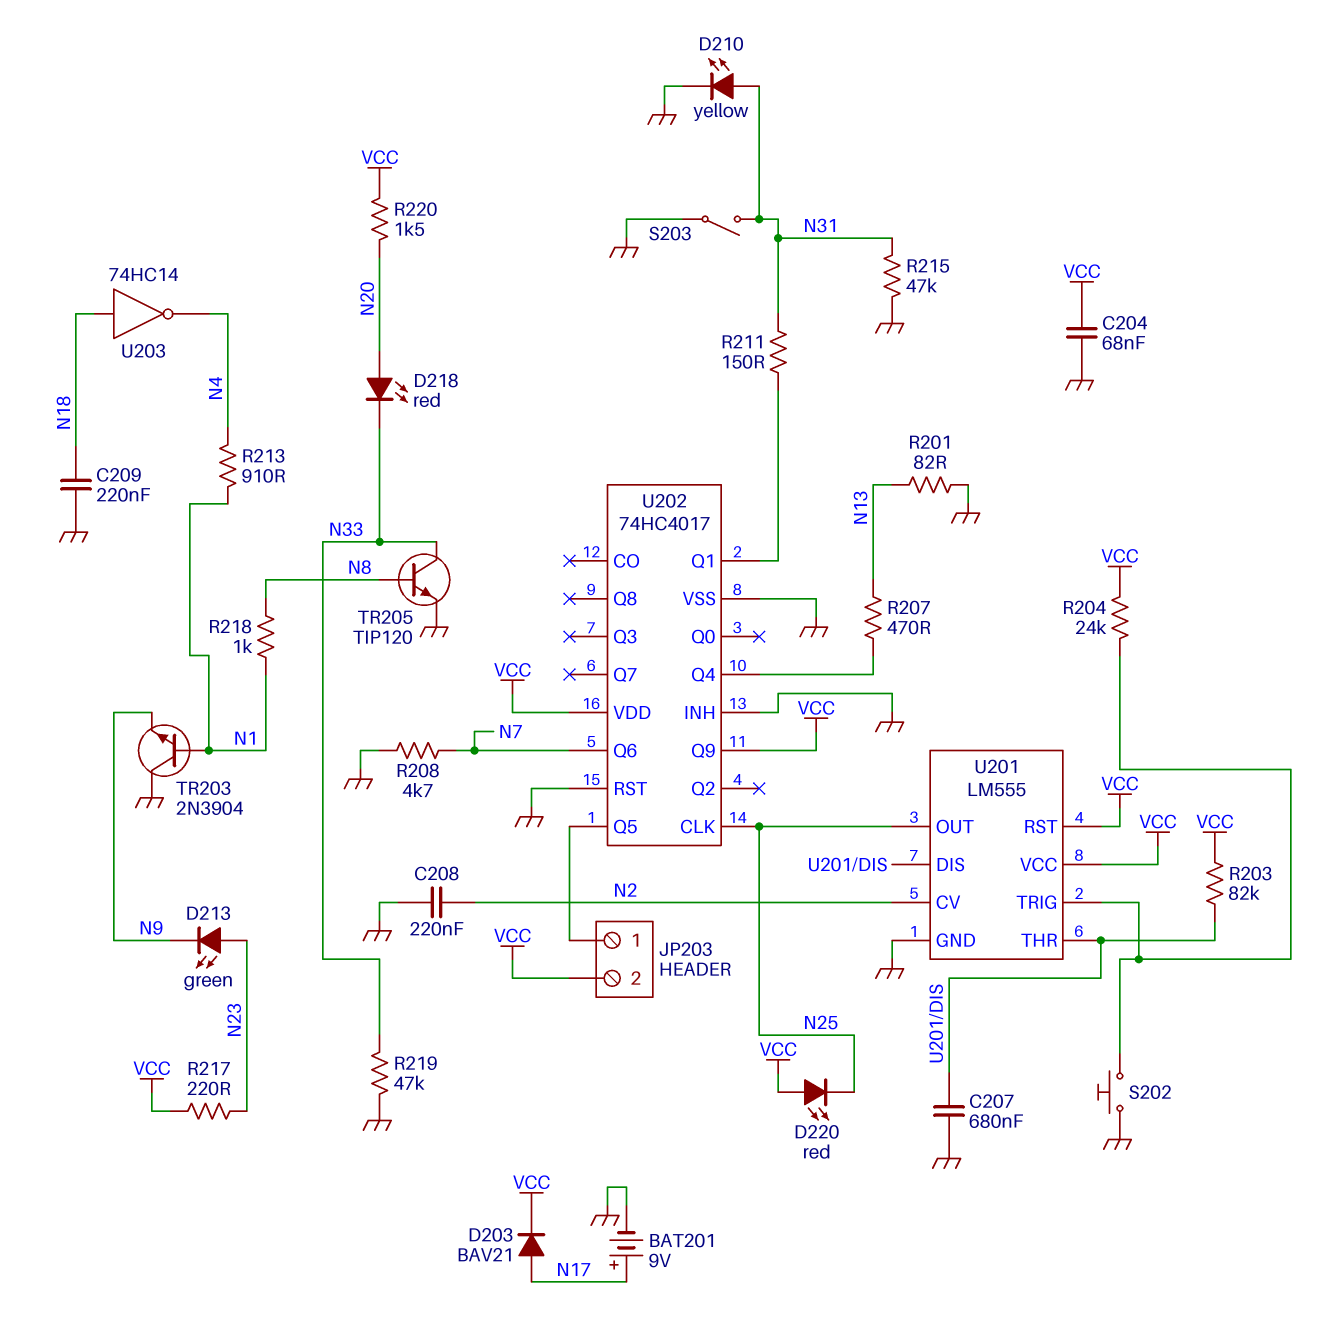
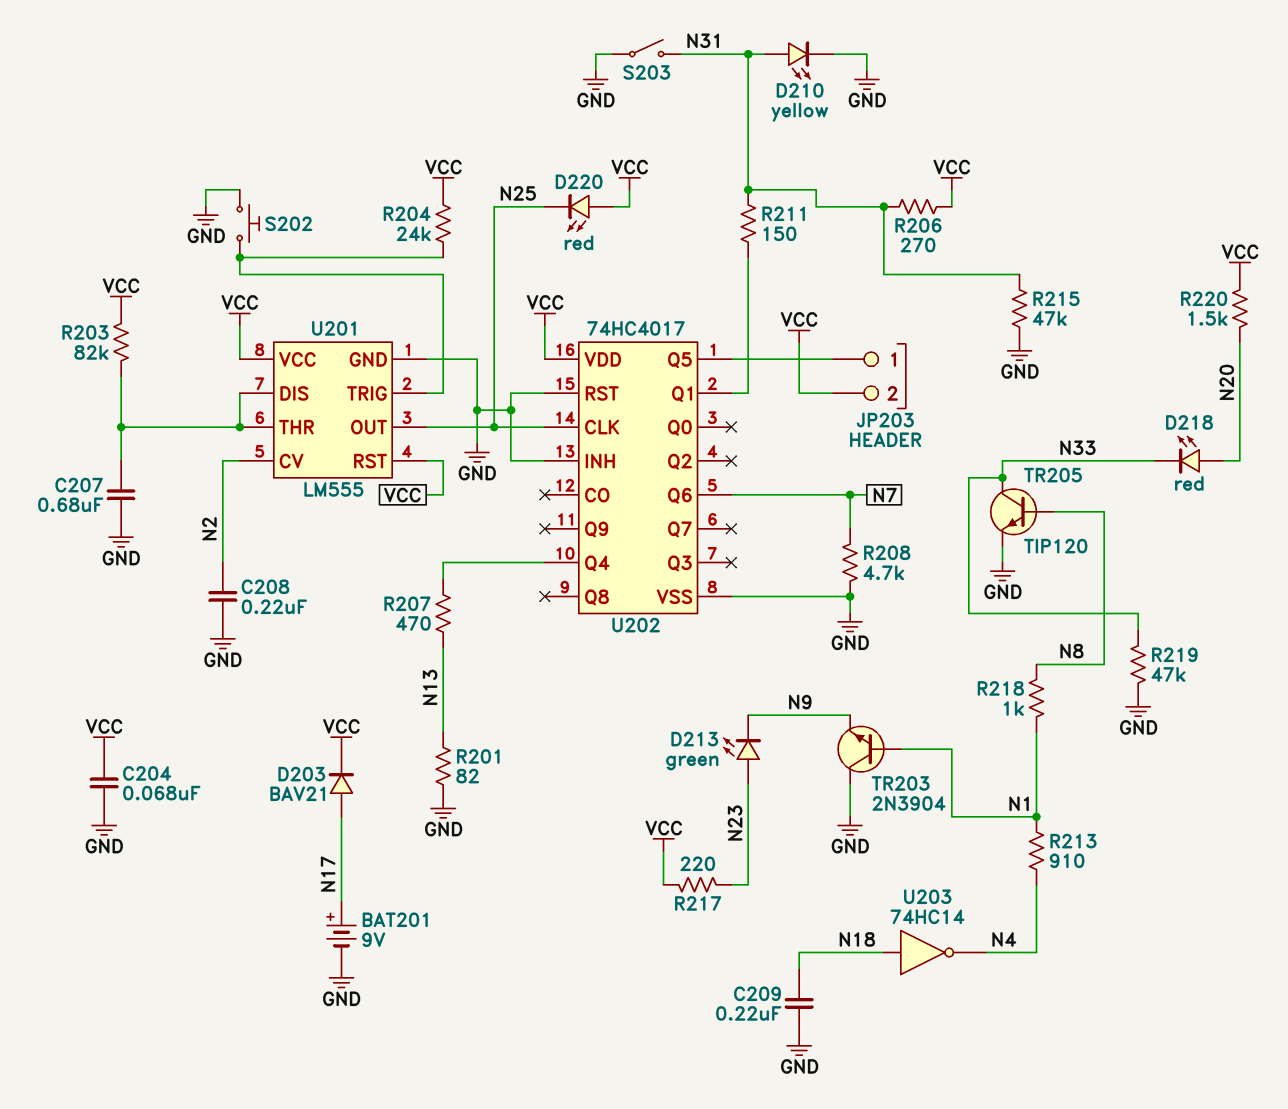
R206: none -> 270 (N31, VCC)
U202 pin Q9: VCC -> none

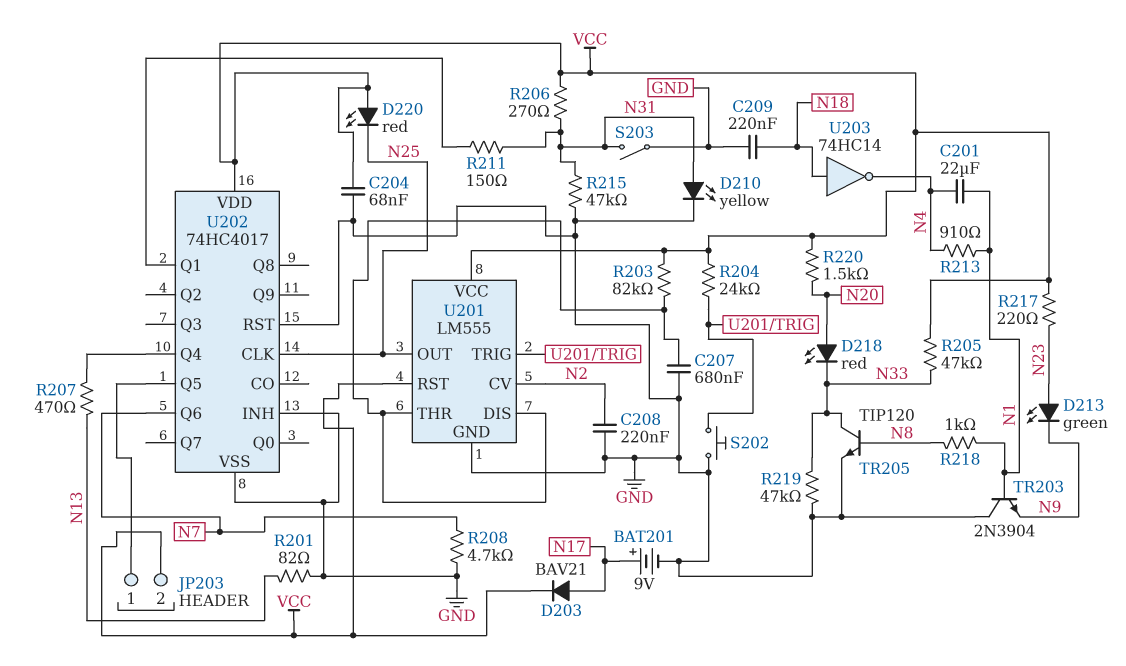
C201: none -> 22uF (N1, N4)
R205: none -> 47k (N33, VCC)

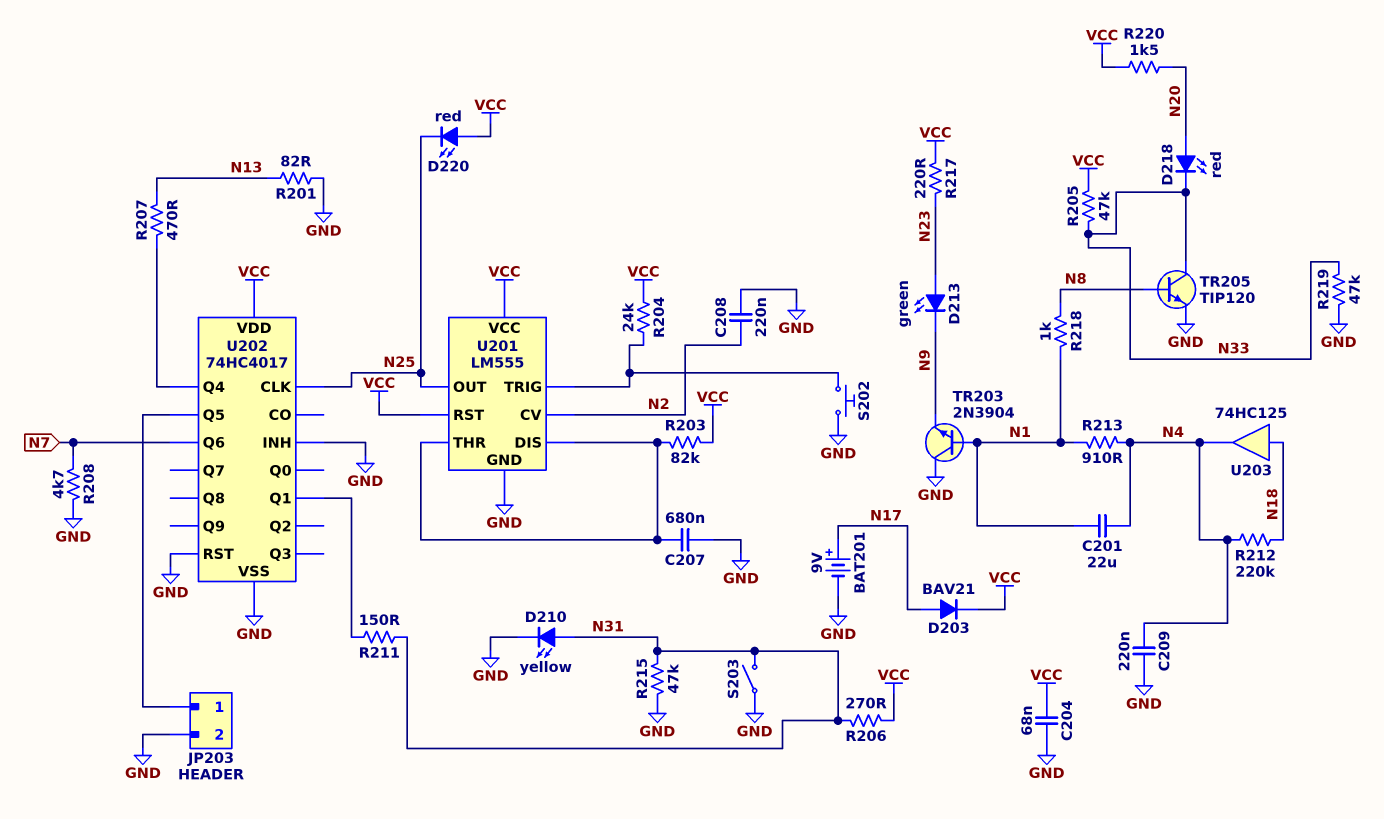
C209: 220nF (GND, N18) -> 220nF (GND, N4)
JP203 pin 2: VCC -> GND
R212: none -> 220k (N4, N18)
U203: NOT 74HC14 (in N18, out N4) -> buffer 74HC125 (in N18, out N4)

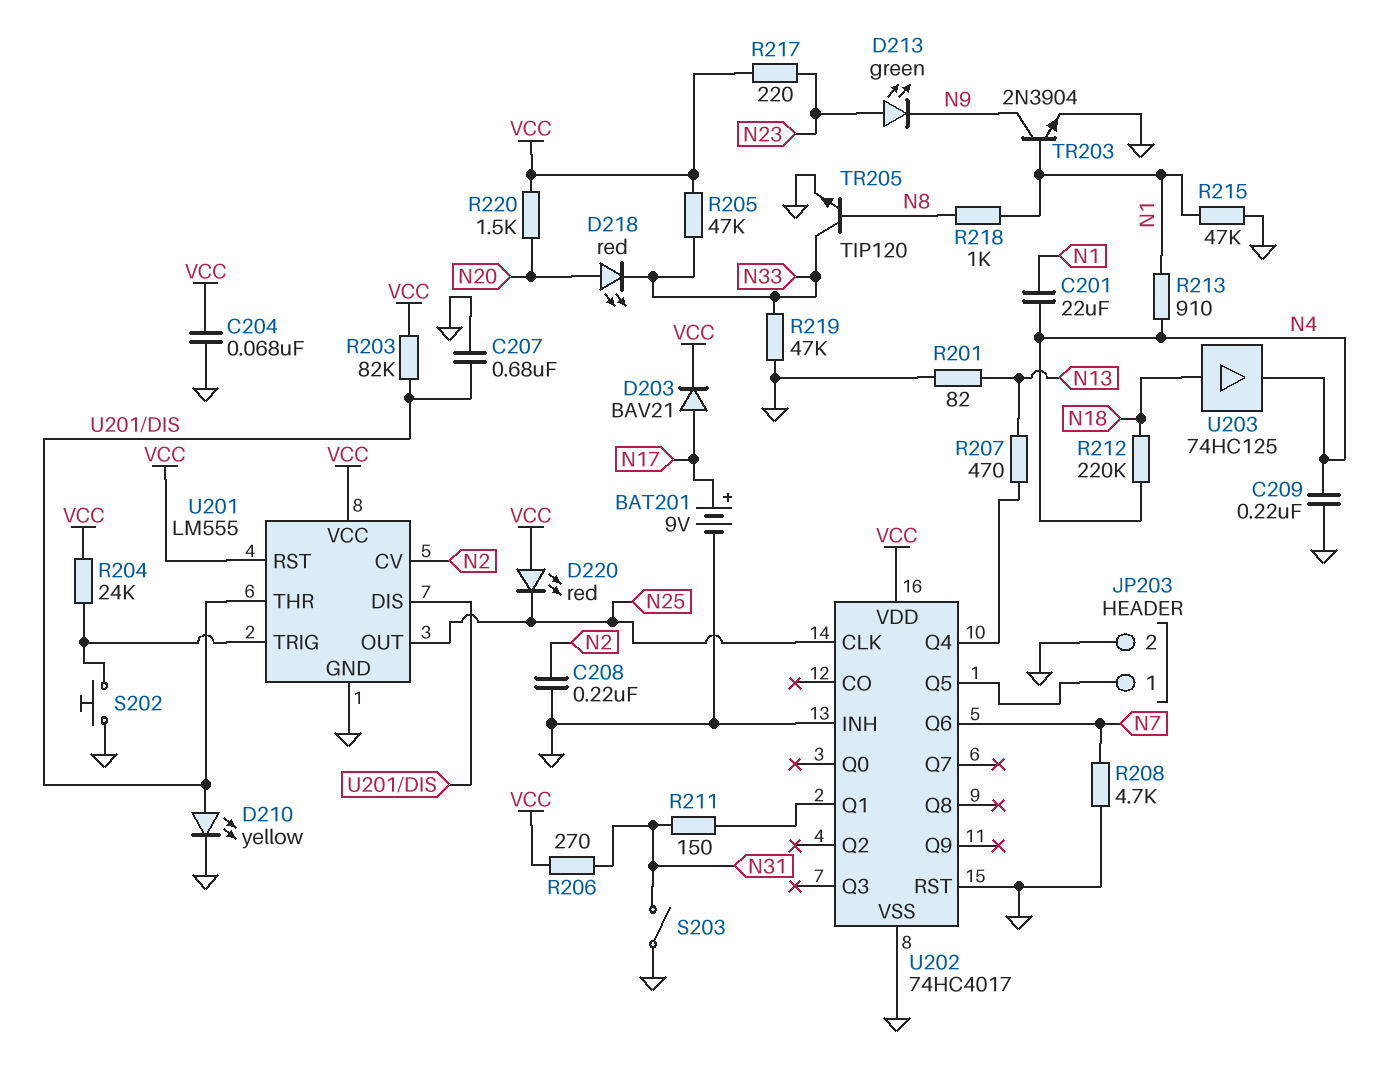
D210: LED yellow (A N31, K GND) -> LED yellow (A U201/DIS, K GND)
R215: 47k (GND, N31) -> 47k (GND, N1)
TR203: NPN 2N3904 (B N1, C GND, E N9) -> NPN 2N3904 (B N1, C N9, E GND)

